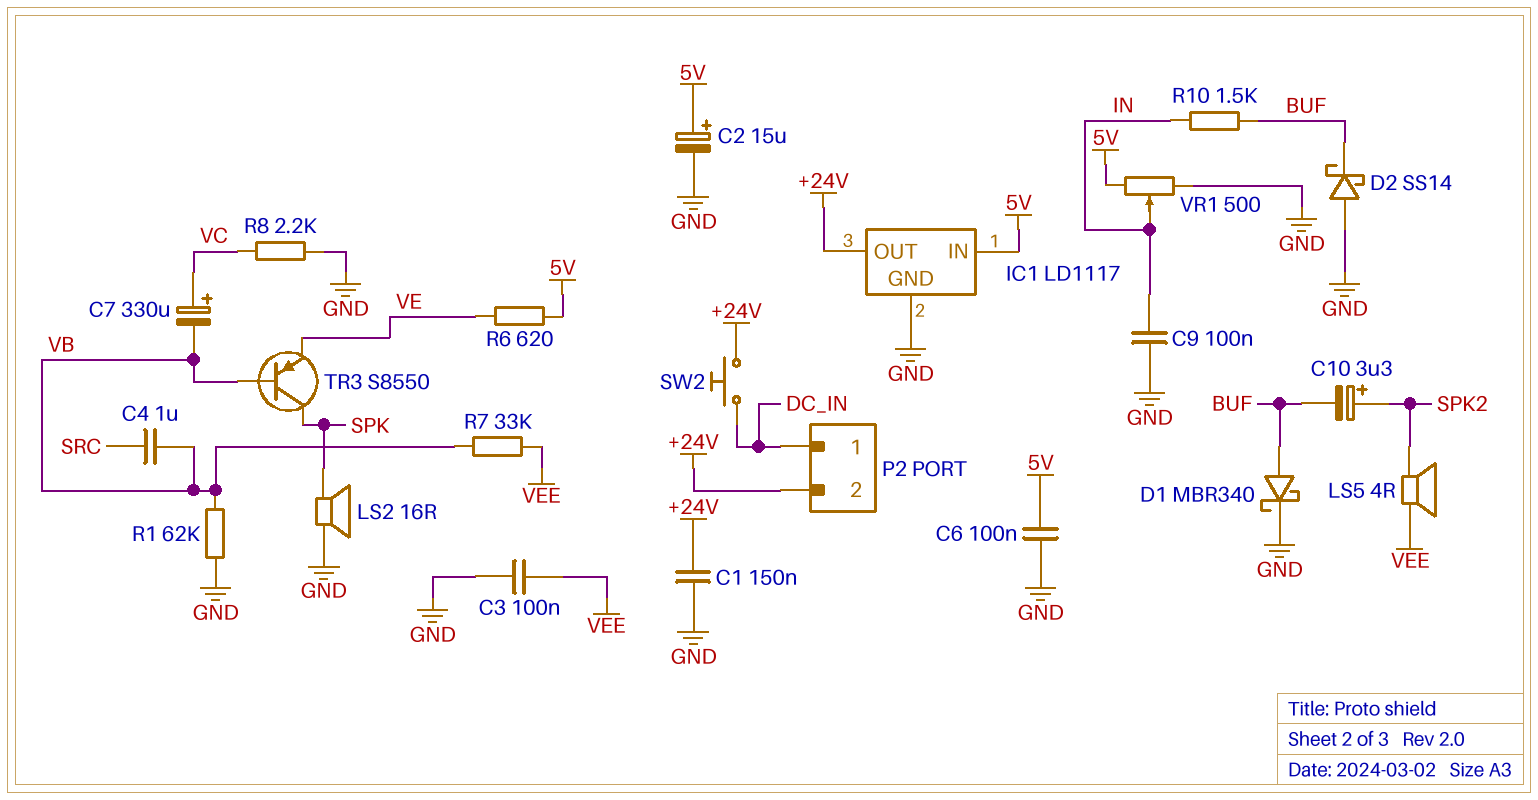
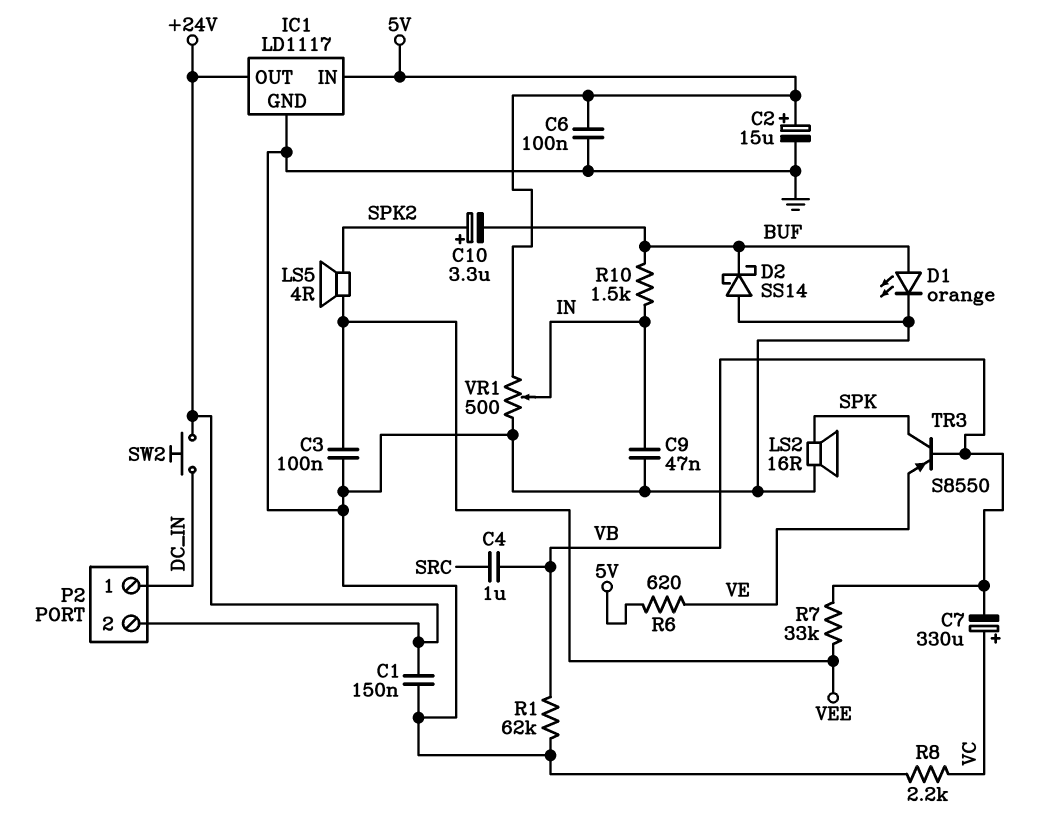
C9: 100nF (GND, IN) -> 47nF (GND, IN)
D1: schottky MBR340 (A BUF, K GND) -> LED orange (A BUF, K GND)

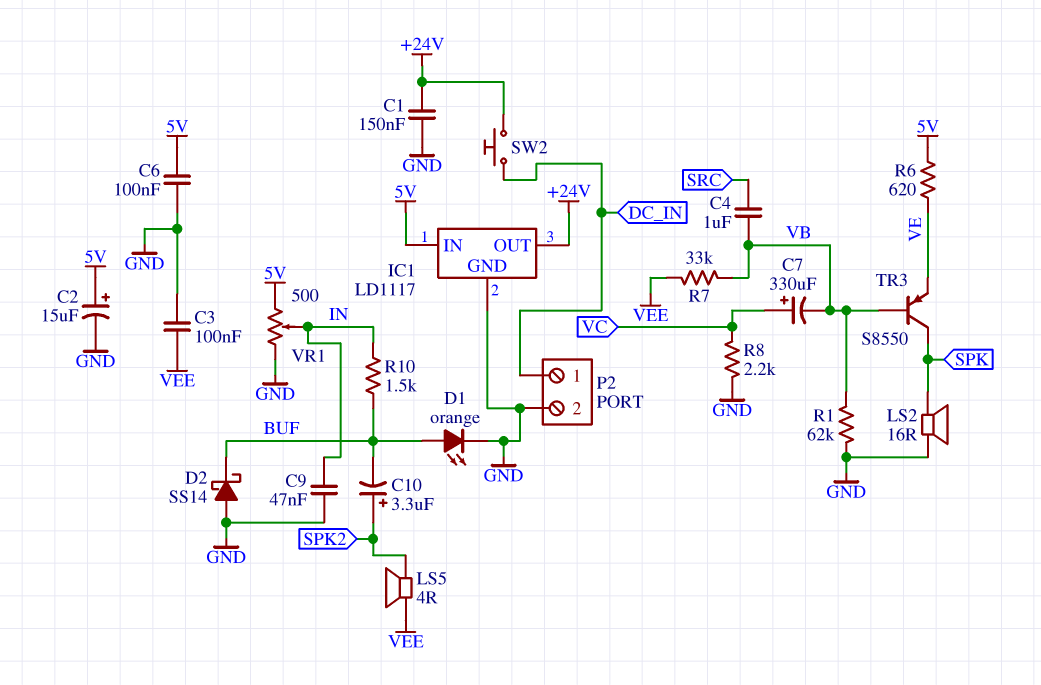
P2 pin 2: +24V -> GND

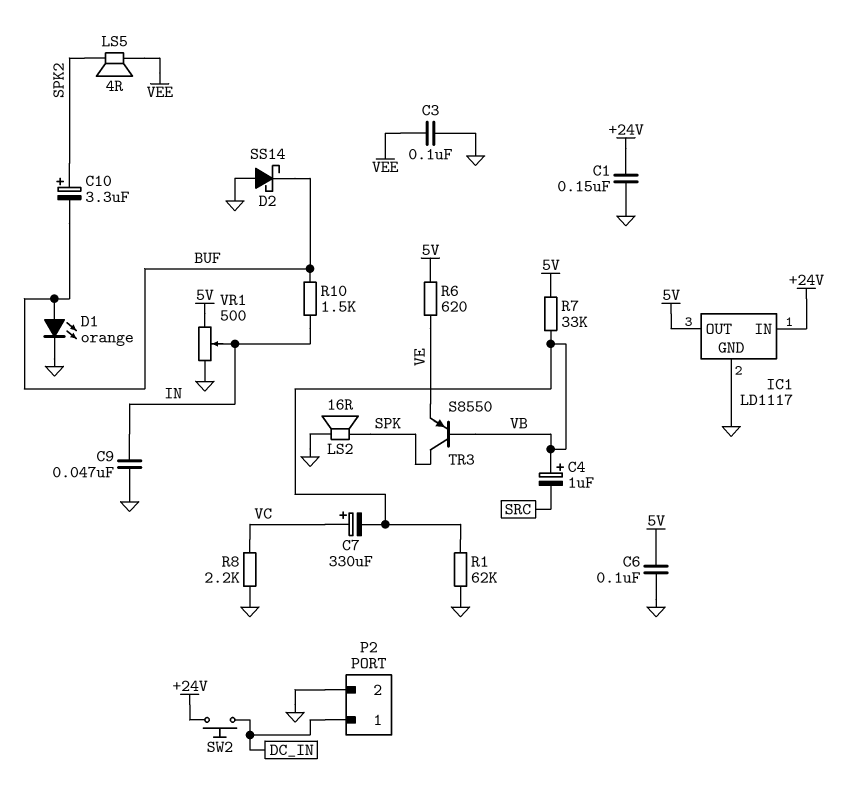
C2: 15uF (plus 5V, minus GND) -> none
C4: 1uF (SRC, VB) -> 1uF (plus VB, minus SRC)
IC1 pin IN: 5V -> +24V
IC1 pin OUT: +24V -> 5V
R7: 33k (VB, VEE) -> 33k (5V, VB)

